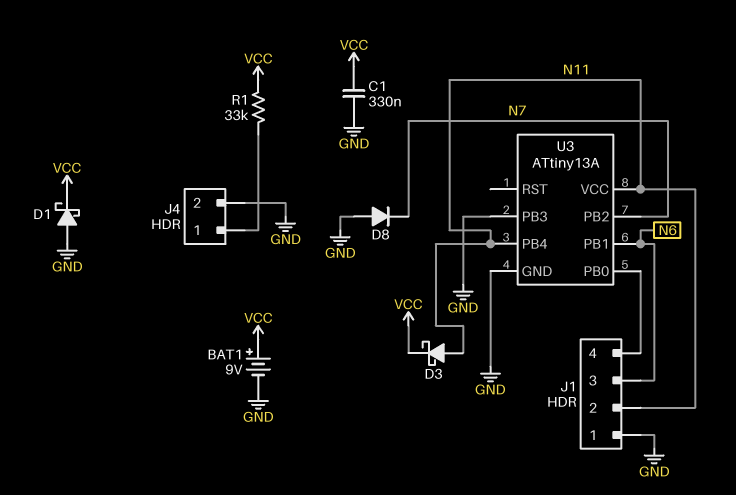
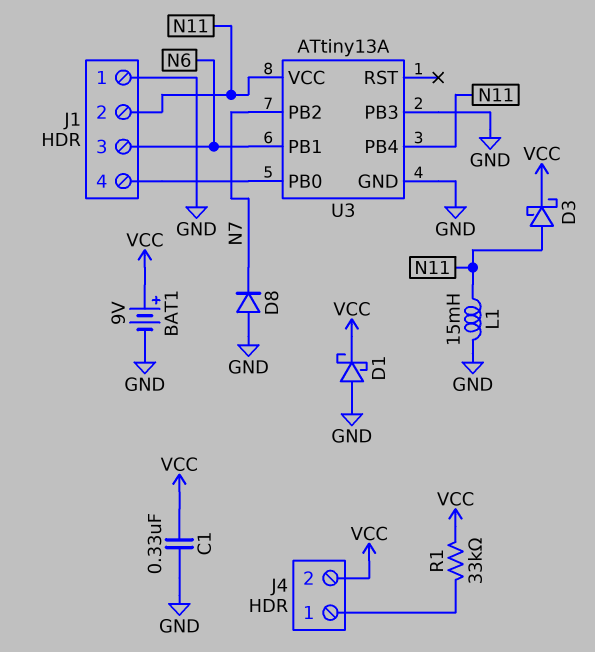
J4 pin 2: GND -> VCC
L1: none -> 15mH (GND, N11)

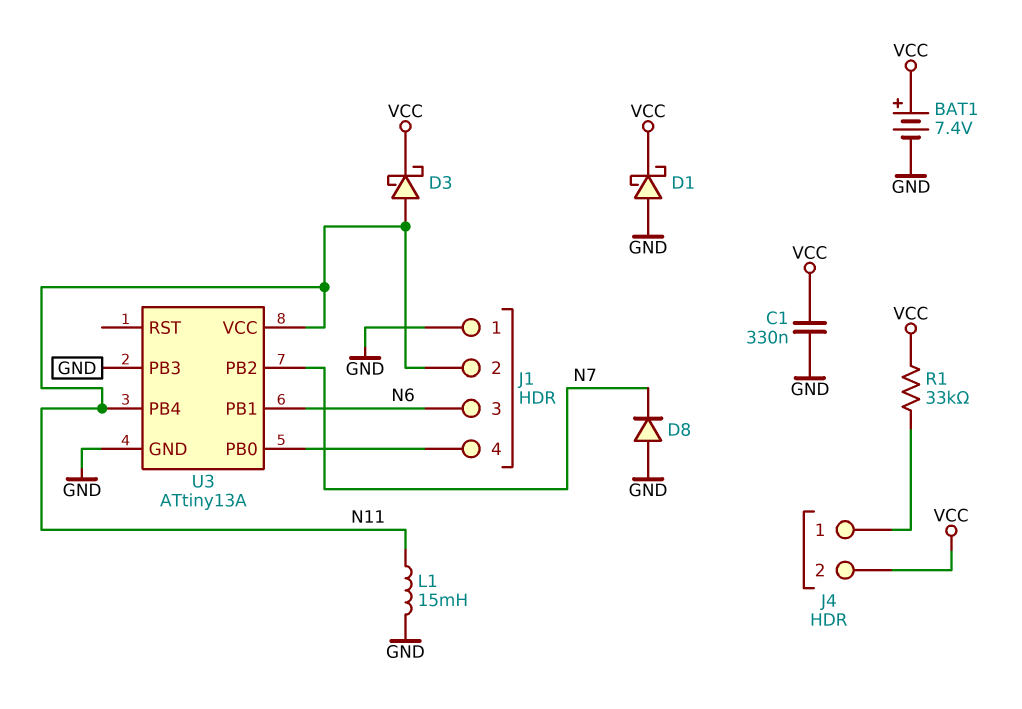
BAT1: 9V (plus VCC, minus GND) -> 7.4V (plus VCC, minus GND)

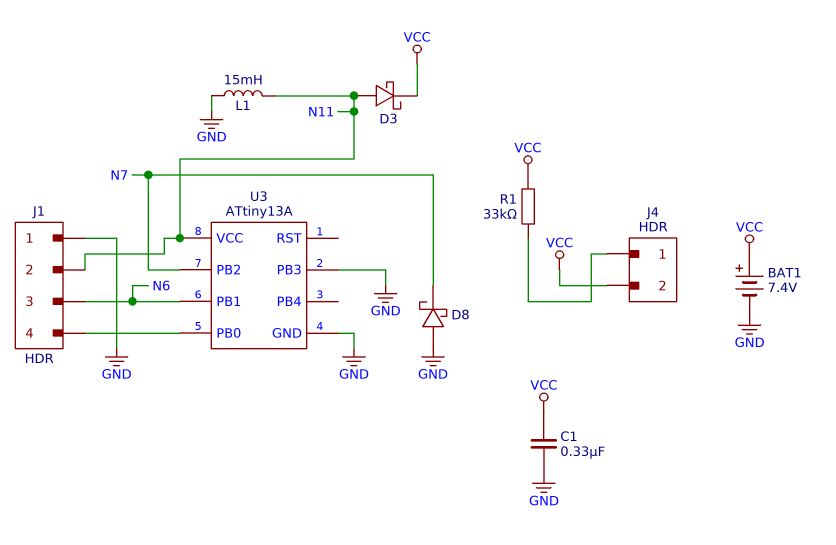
D1: schottky (A GND, K VCC) -> none
D8: diode (A GND, K N7) -> schottky (A GND, K N7)
U3 pin PB4: N11 -> none

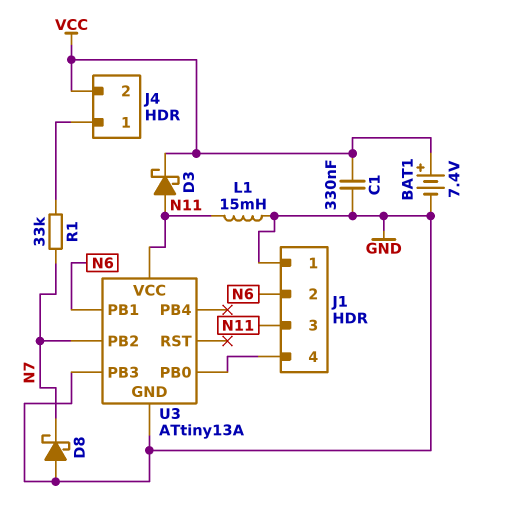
J1 pin 2: N11 -> N6
J1 pin 3: N6 -> N11
R1: 33k (J4/1, VCC) -> 33k (J4/1, N7)

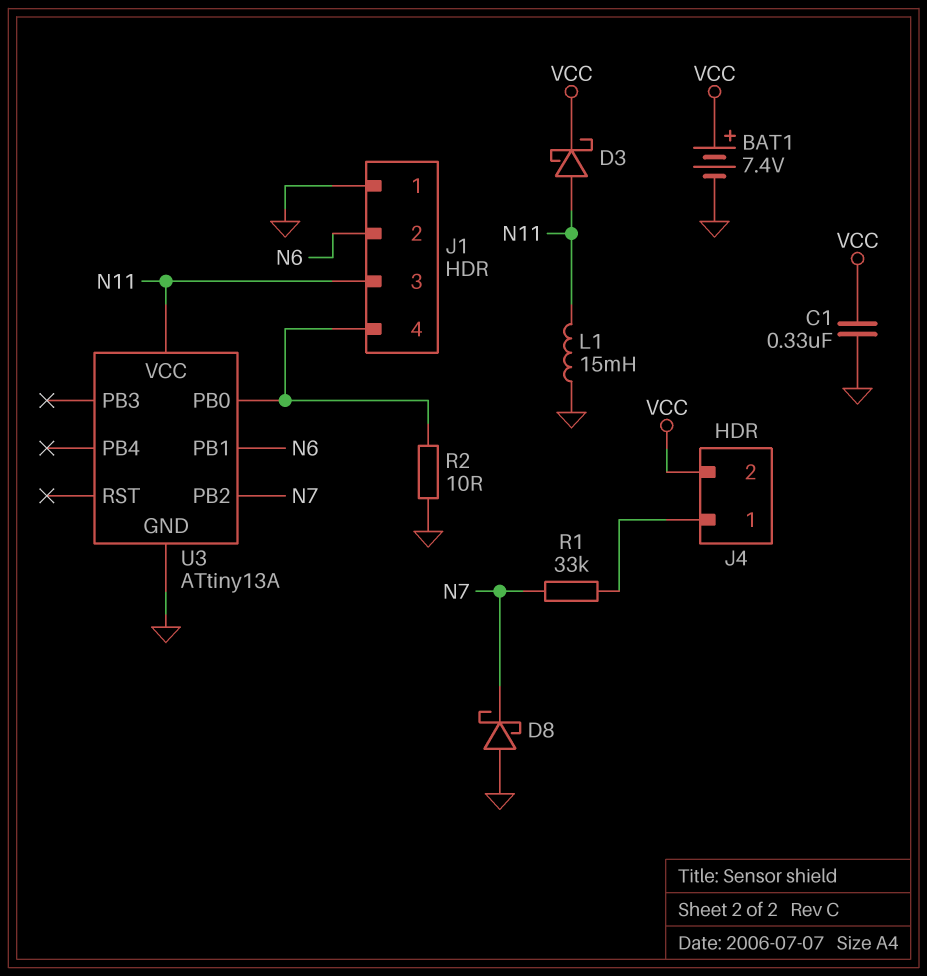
R2: none -> 10 (GND, J1/4)
U3 pin PB3: GND -> none

